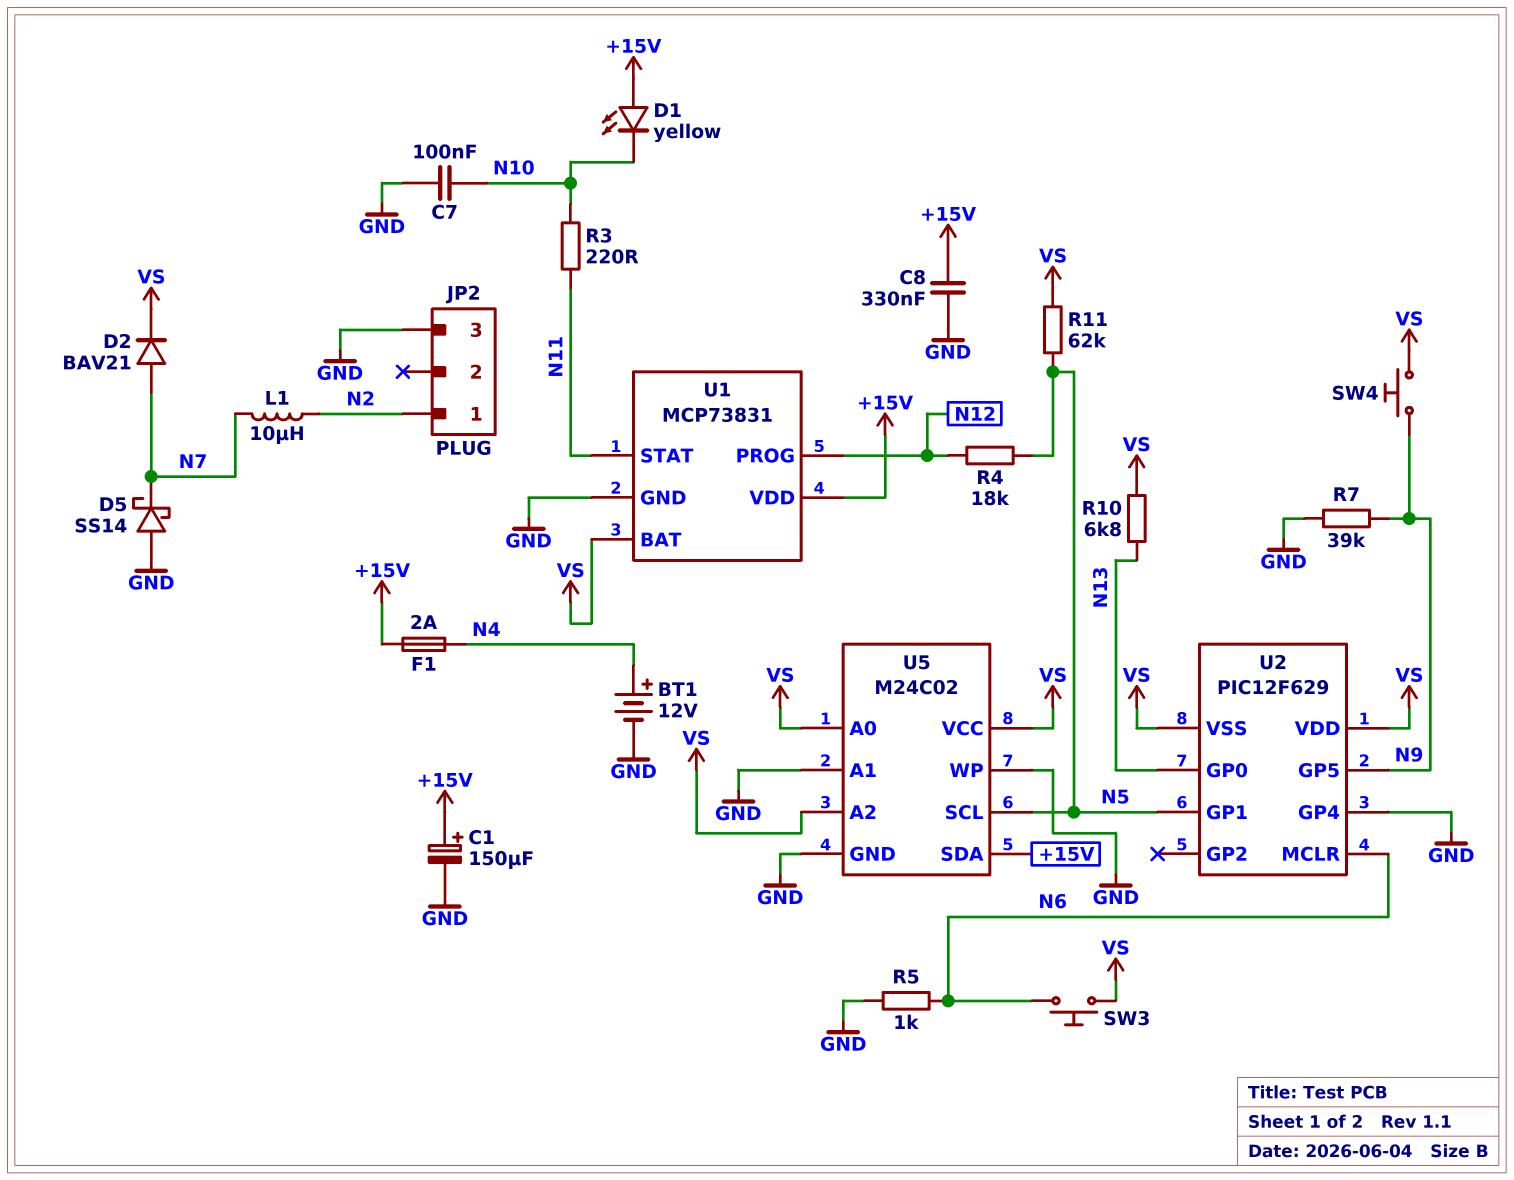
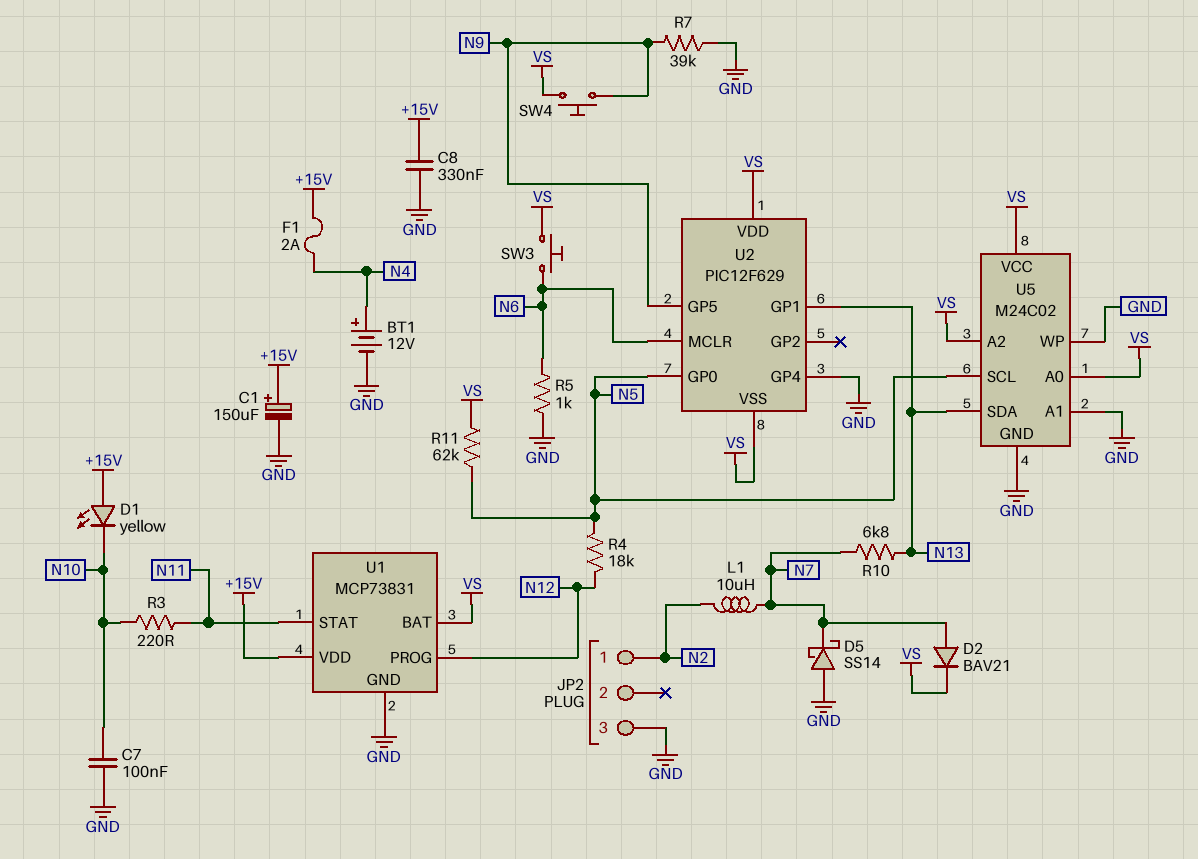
R10: 6.8k (N13, VS) -> 6.8k (N7, N13)
U2 pin GP0: N13 -> N5
U2 pin GP1: N5 -> N13
U5 pin SDA: +15V -> N13

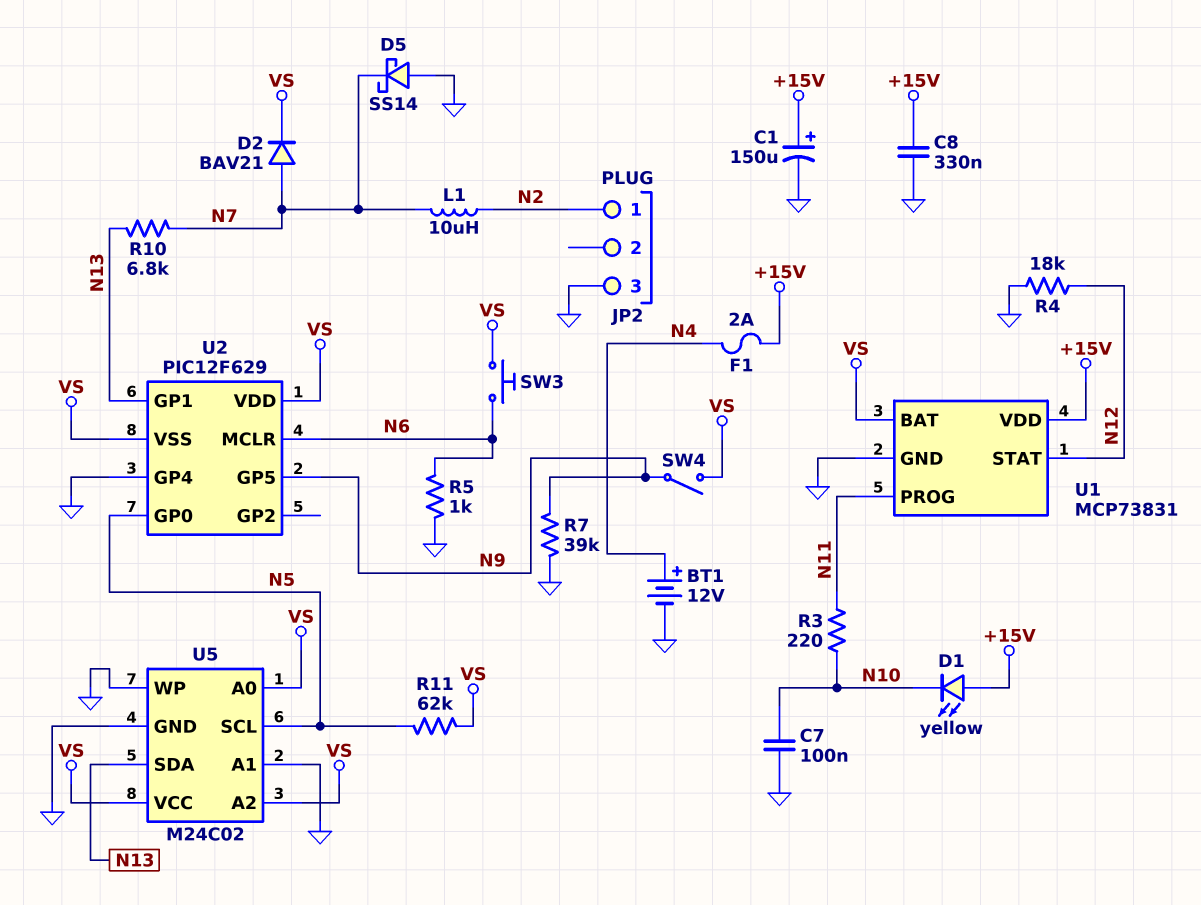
R4: 18k (N5, N12) -> 18k (GND, N12)
SW4: button (N9, VS) -> switch (N9, VS)
U1 pin PROG: N12 -> N11
U1 pin STAT: N11 -> N12

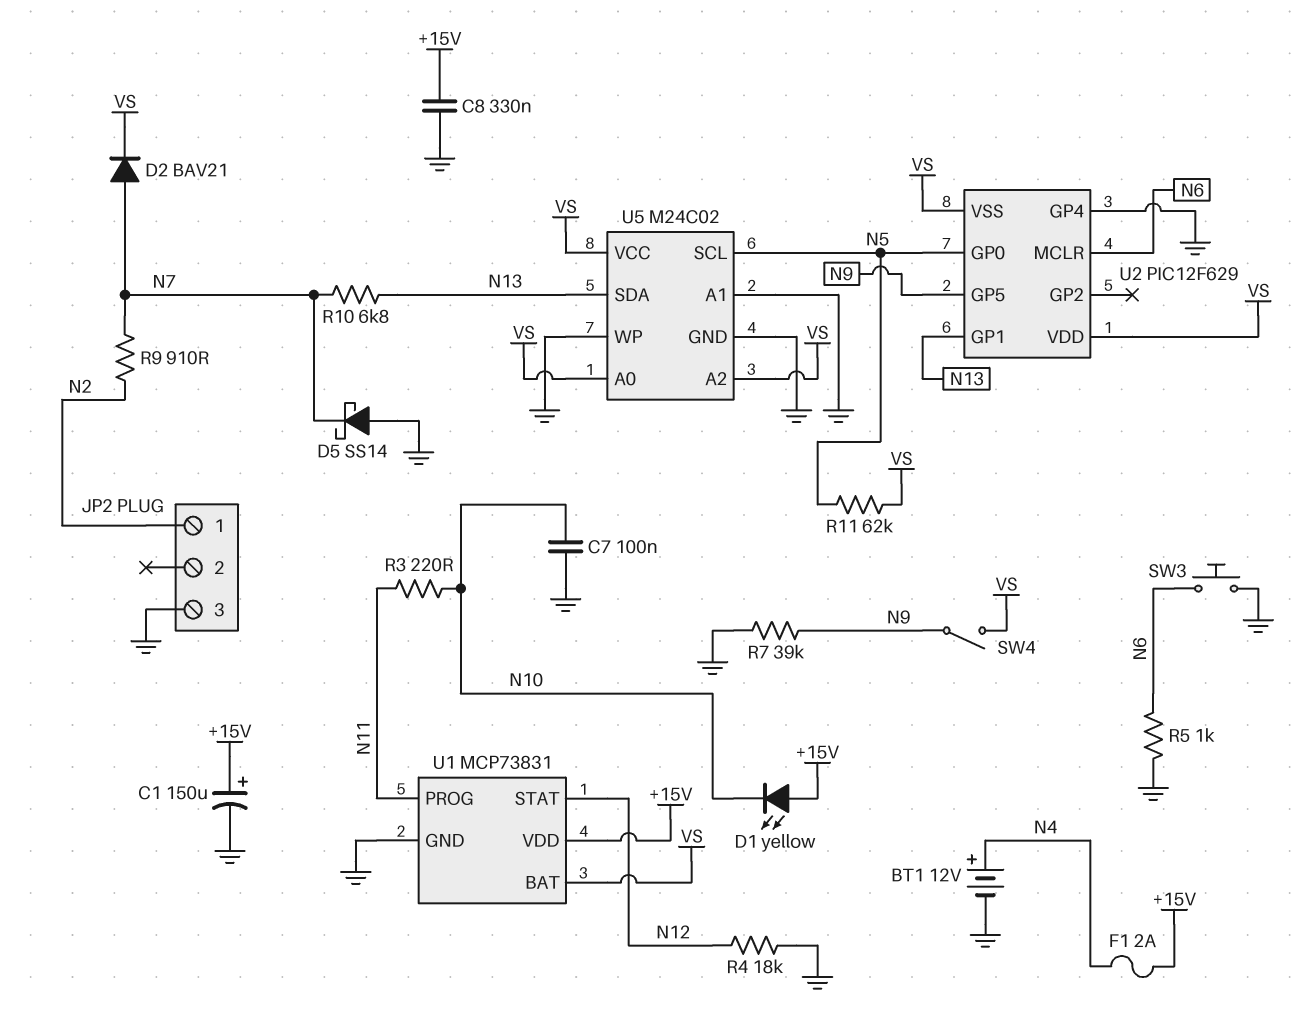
L1: 10uH (N2, N7) -> none
R9: none -> 910 (N2, N7)
SW3: button (N6, VS) -> button (GND, N6)

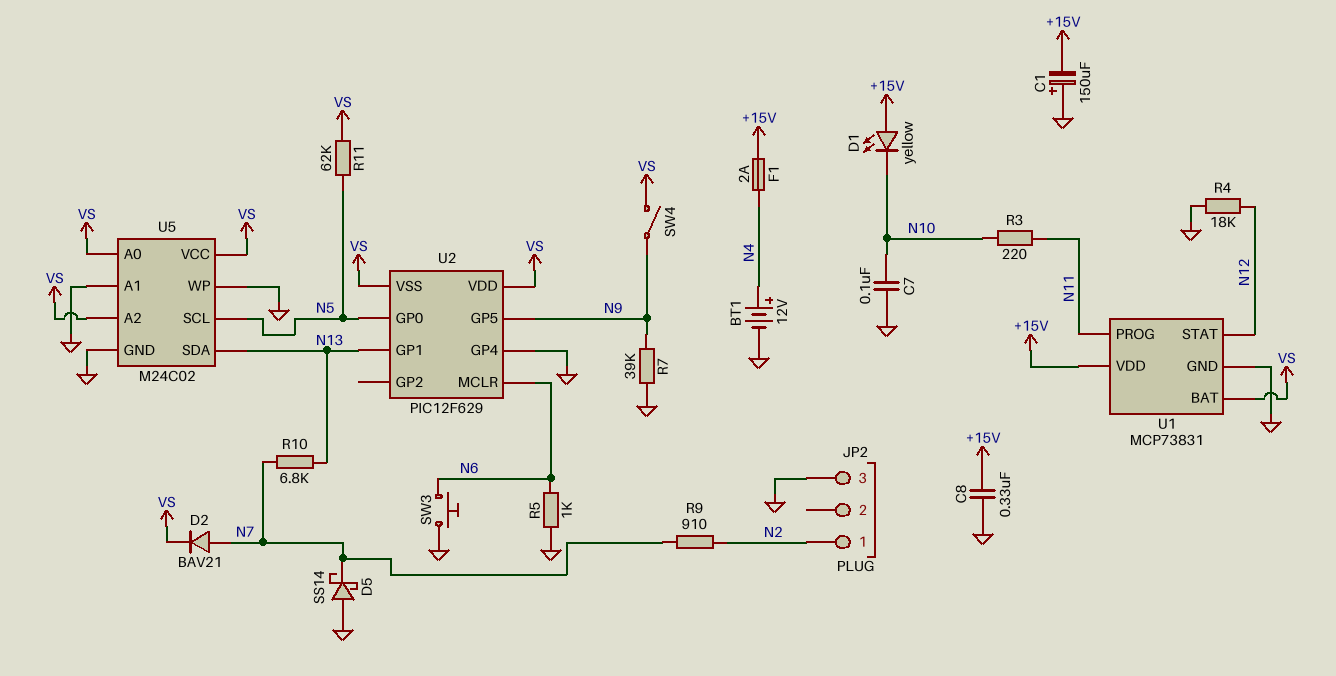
C1: 150uF (plus +15V, minus GND) -> 150uF (plus GND, minus +15V)

